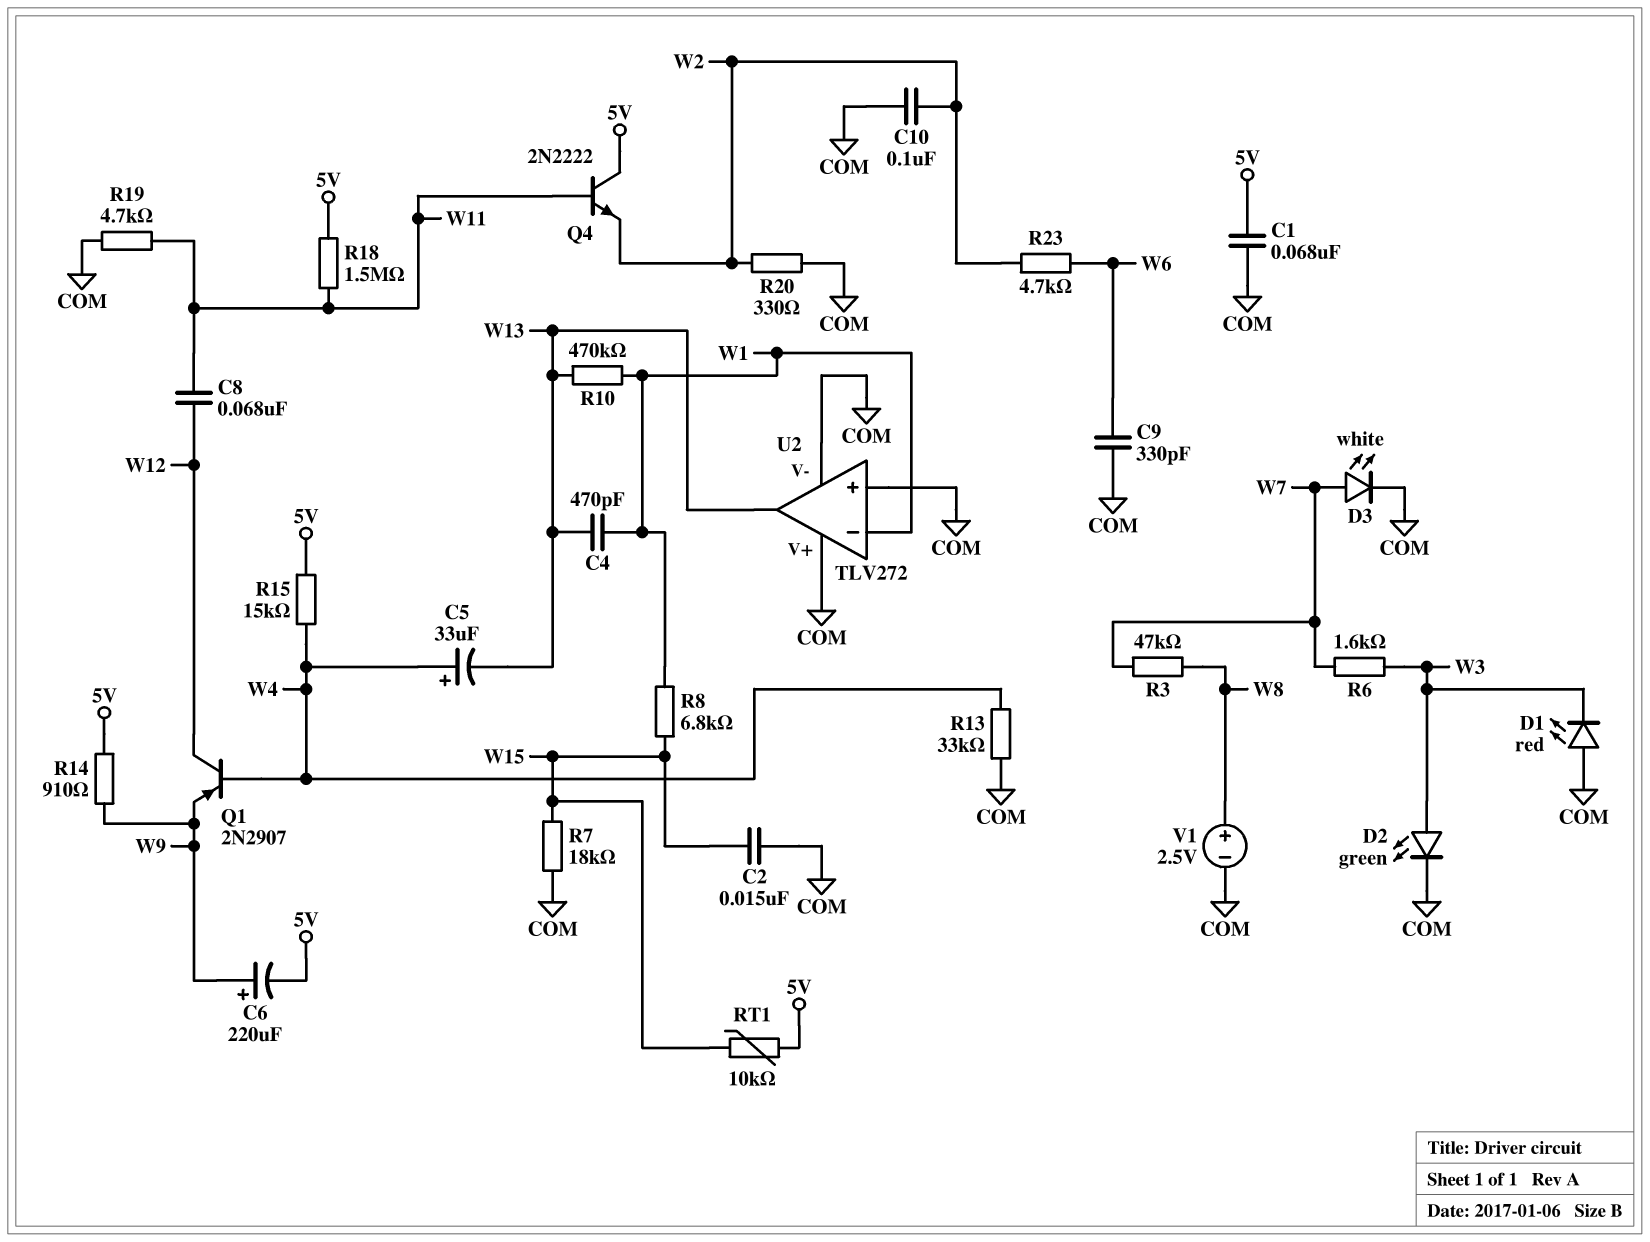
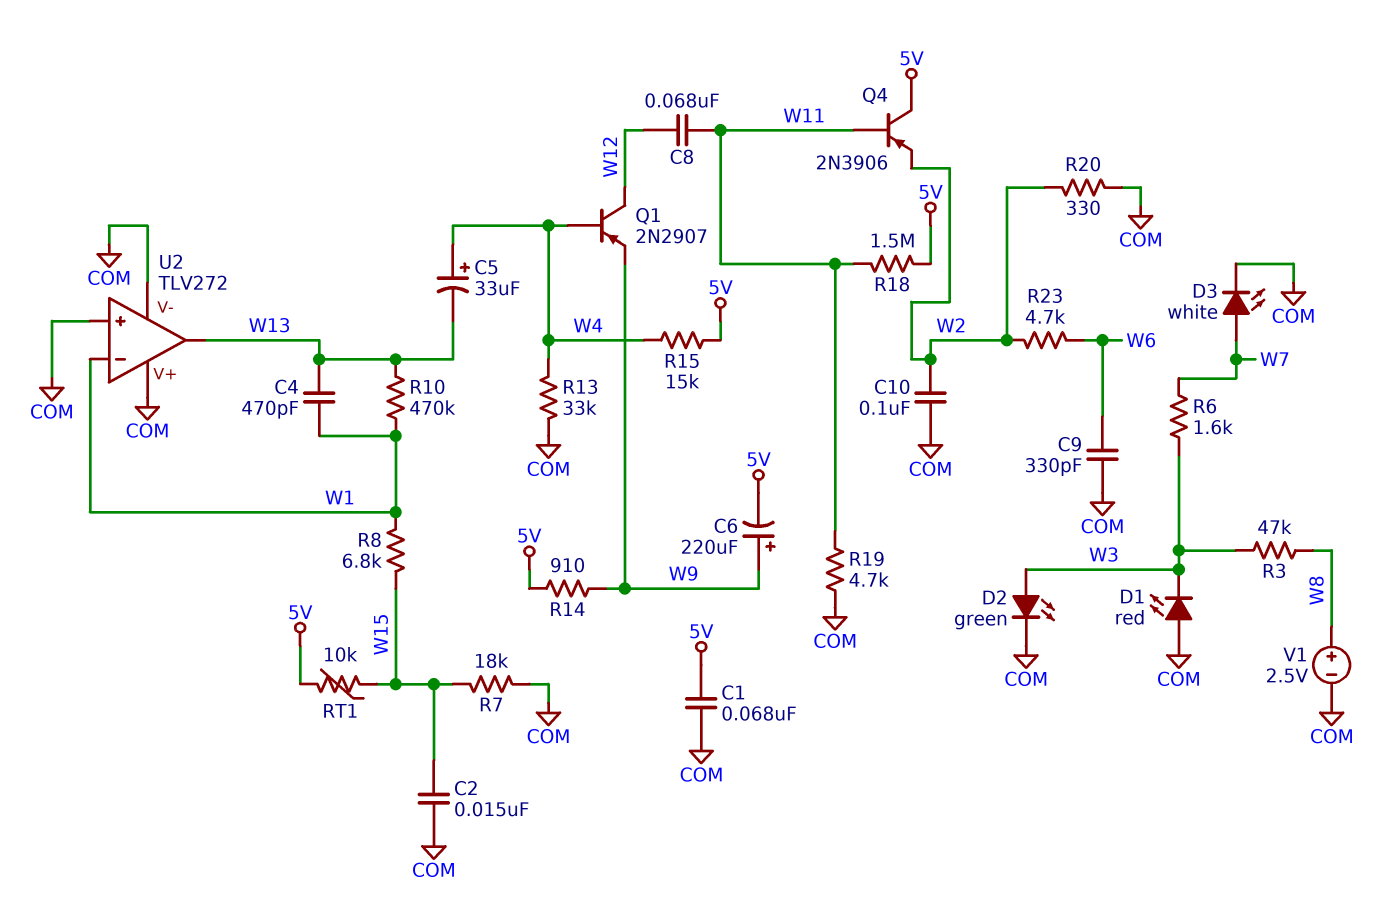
Q4: NPN 2N2222 (B W11, C 5V, E W2) -> PNP 2N3906 (B W11, C 5V, E W2)
R3: 47k (W7, W8) -> 47k (W3, W8)

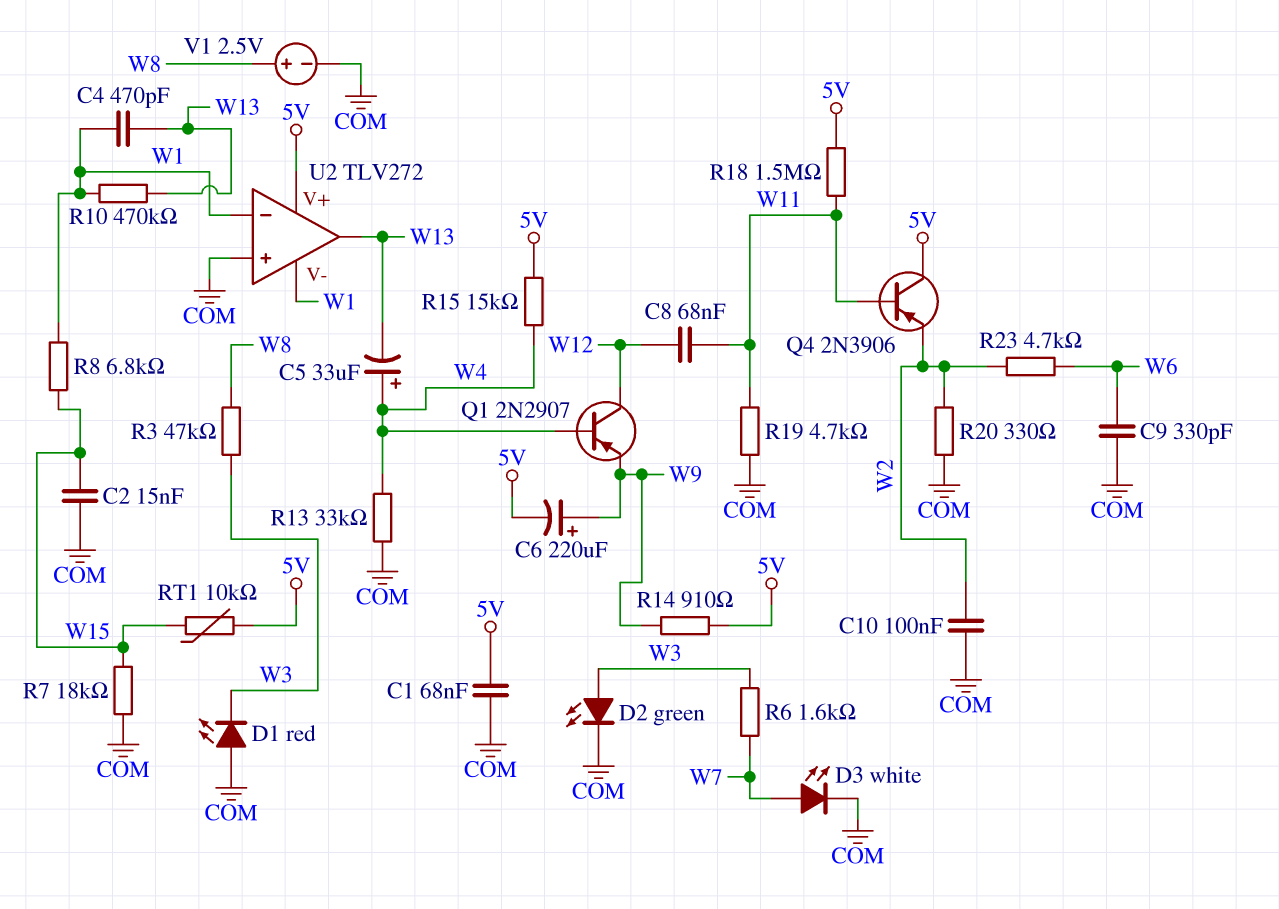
U2 pin V+: COM -> 5V
U2 pin V-: COM -> W1

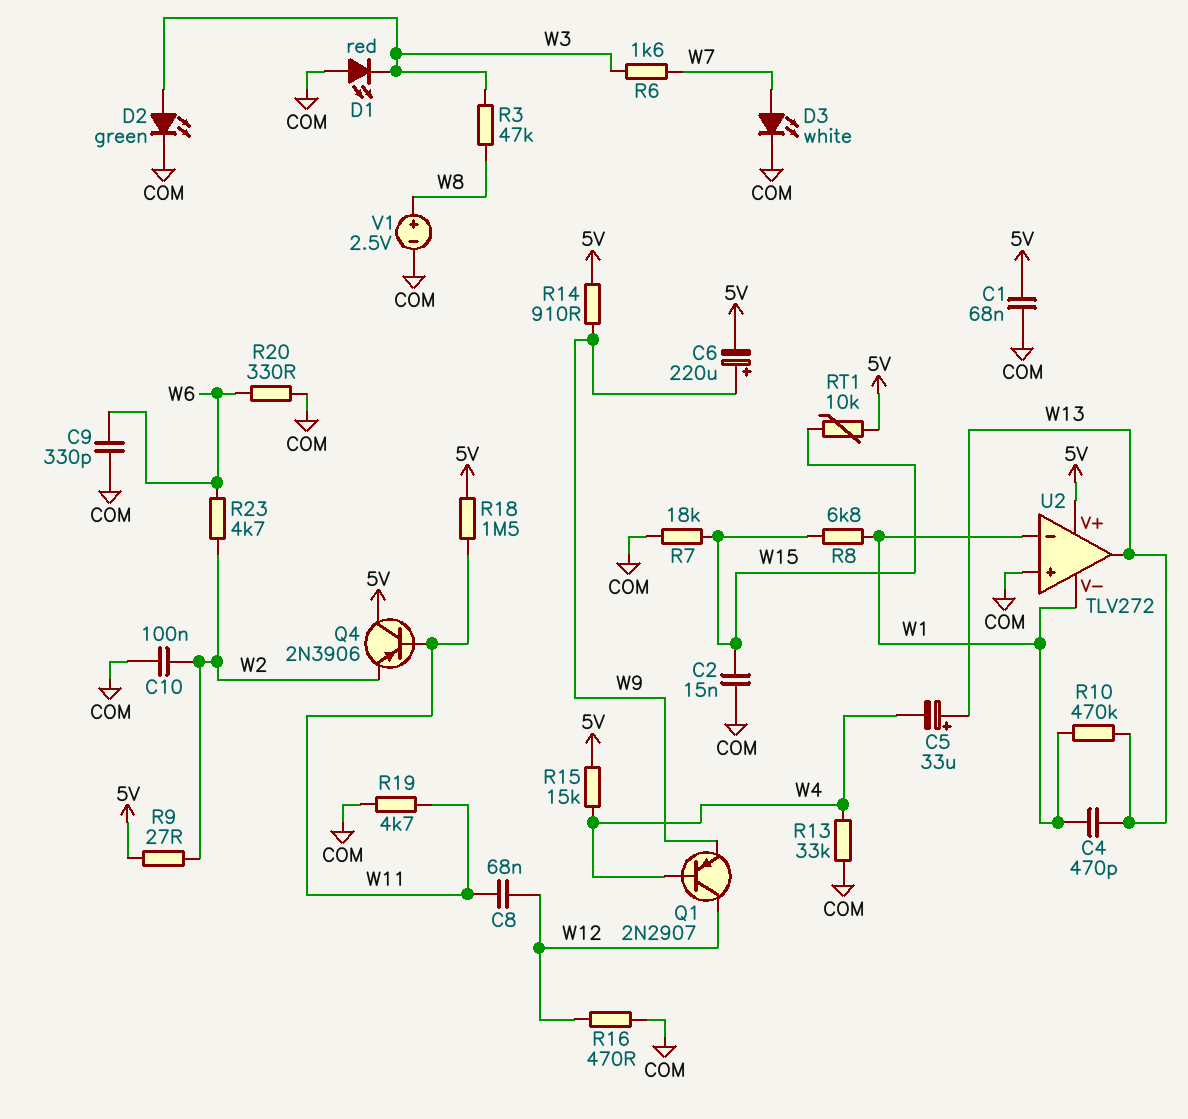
C5: 33uF (plus W4, minus W13) -> 33uF (plus W13, minus W4)
R9: none -> 27 (5V, W2)
R16: none -> 470 (COM, W12)
R20: 330 (COM, W2) -> 330 (COM, W6)

